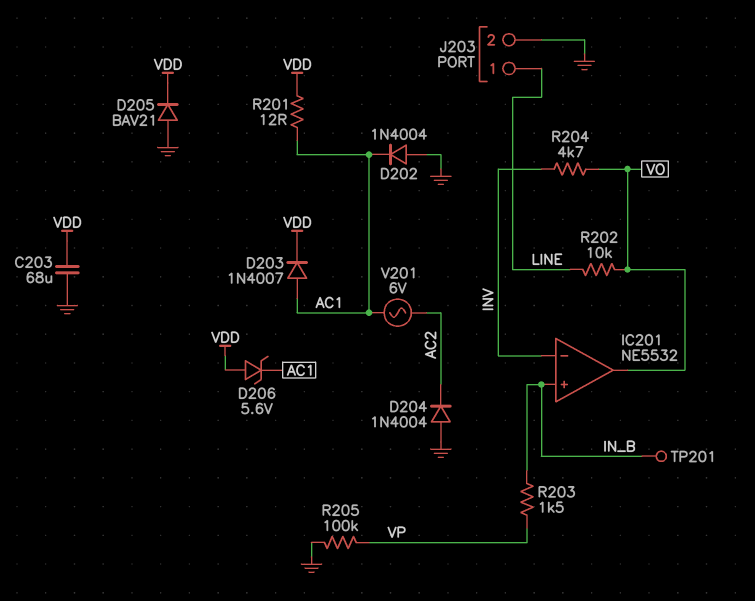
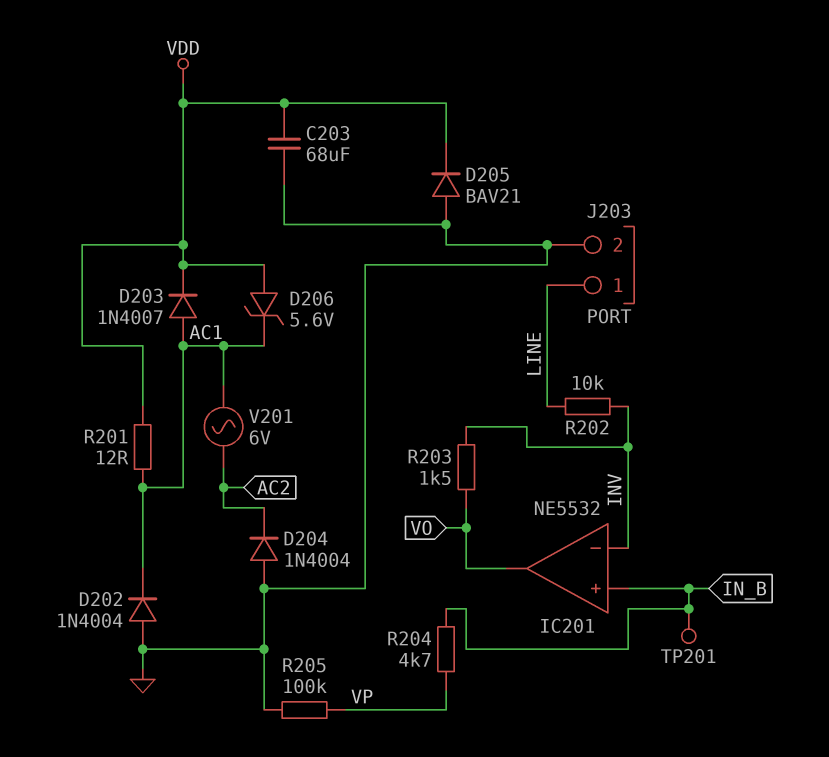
R202: 10k (LINE, VO) -> 10k (INV, LINE)
R203: 1.5k (IN_B, VP) -> 1.5k (INV, VO)
R204: 4.7k (INV, VO) -> 4.7k (IN_B, VP)

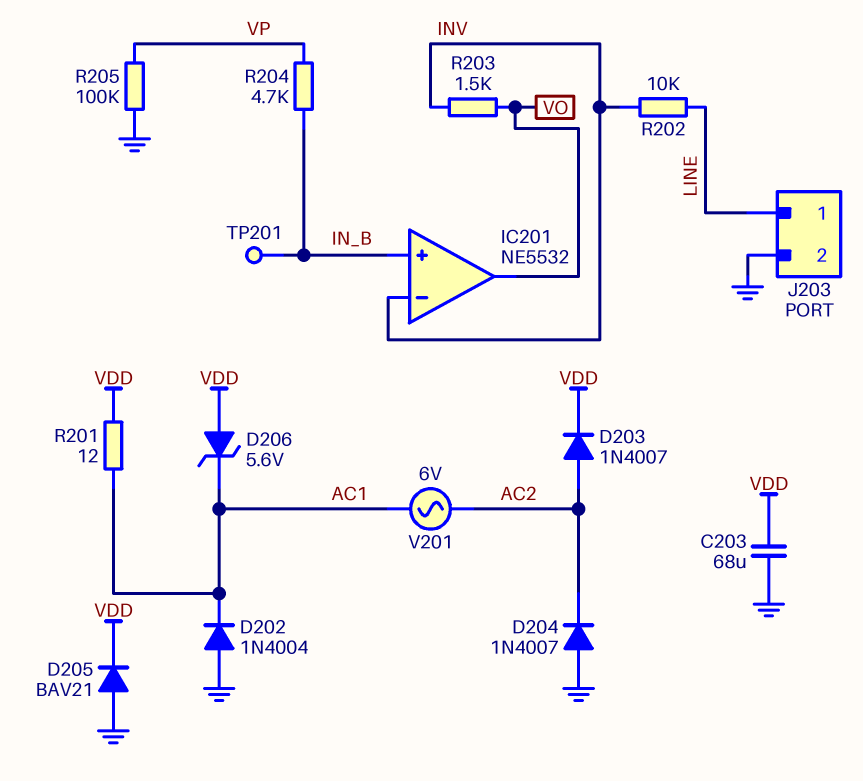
D203: diode 1N4007 (A AC1, K VDD) -> diode 1N4007 (A AC2, K VDD)
D204: diode 1N4004 (A GND, K AC2) -> diode 1N4007 (A GND, K AC2)

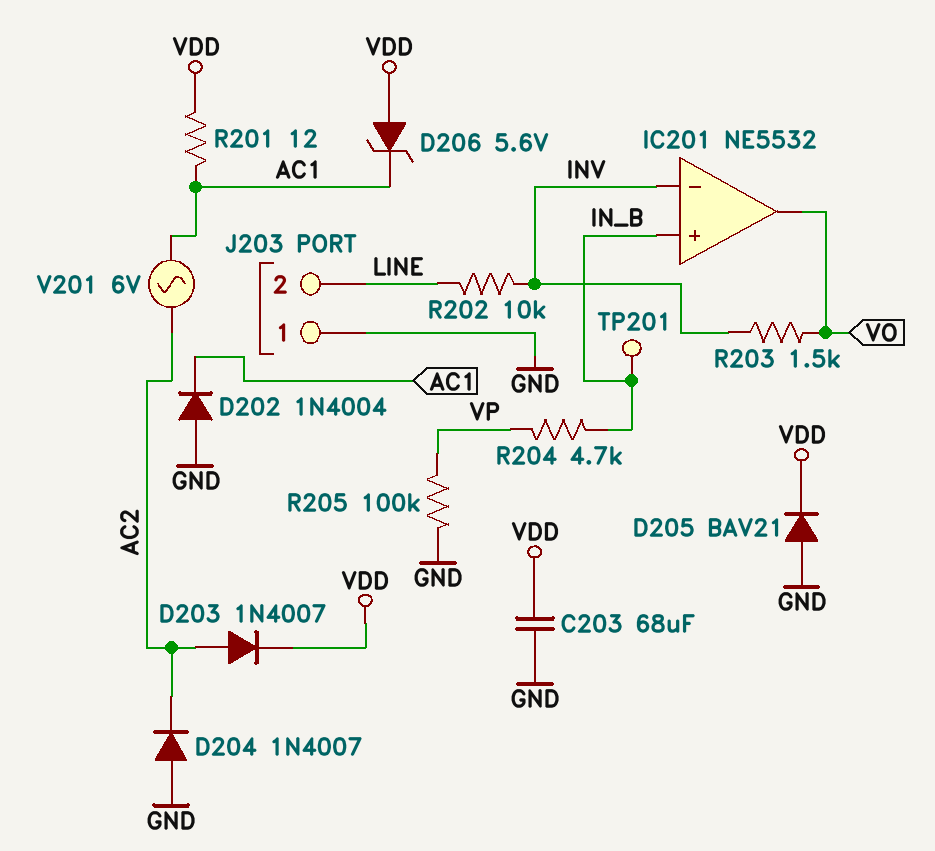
J203 pin 1: LINE -> GND
J203 pin 2: GND -> LINE

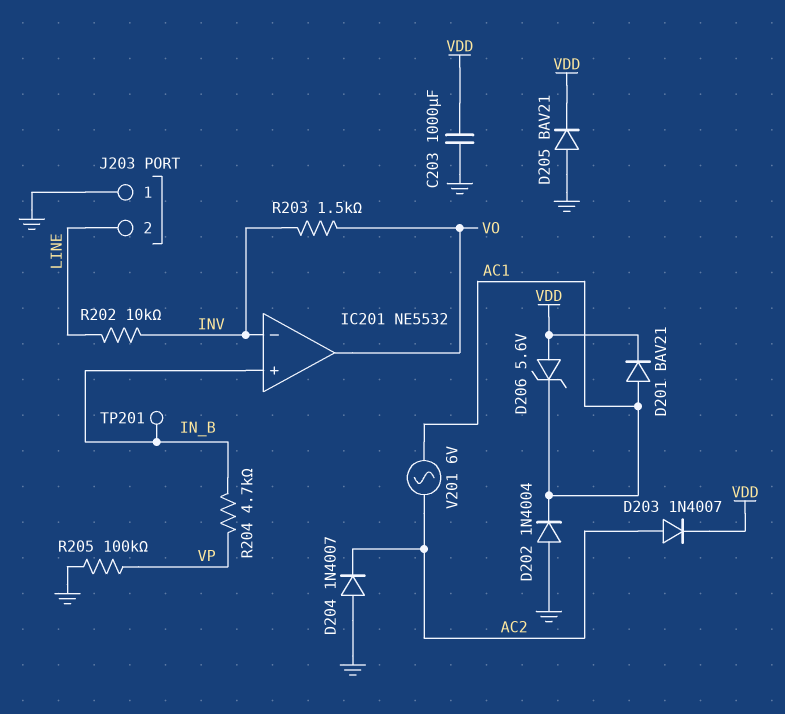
C203: 68uF (GND, VDD) -> 1000uF (GND, VDD)
D201: none -> diode BAV21 (A AC1, K VDD)
R201: 12 (AC1, VDD) -> none

